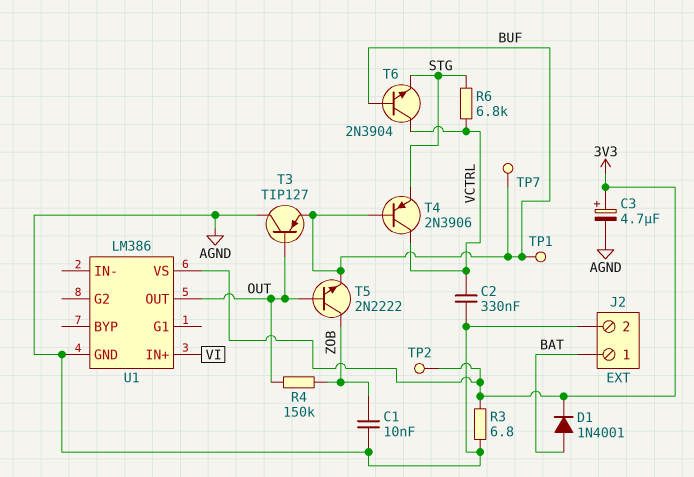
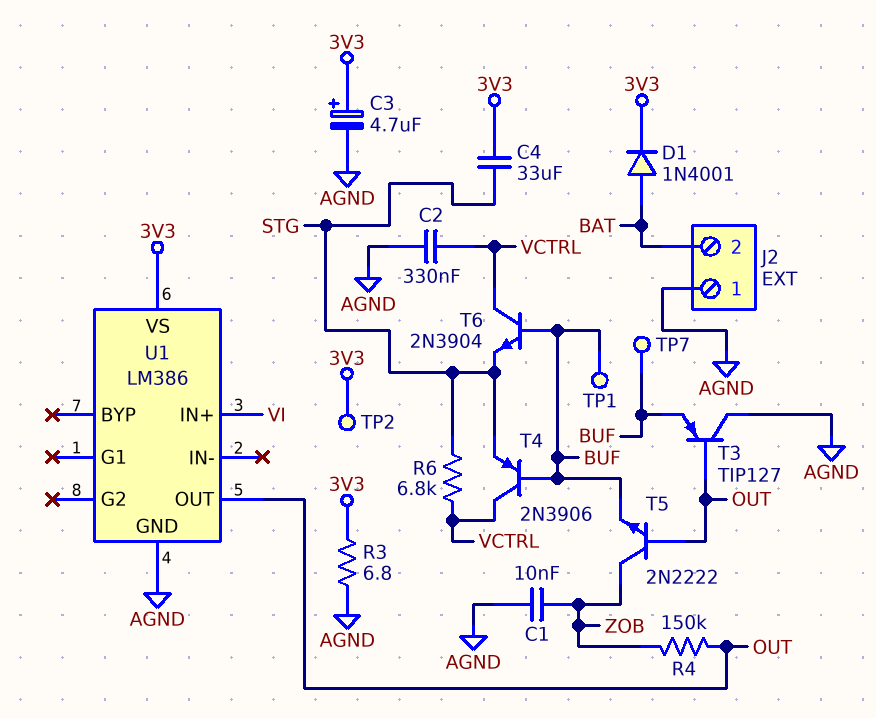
C4: none -> 33uF (3V3, STG)
J2 pin 1: BAT -> AGND
J2 pin 2: AGND -> BAT

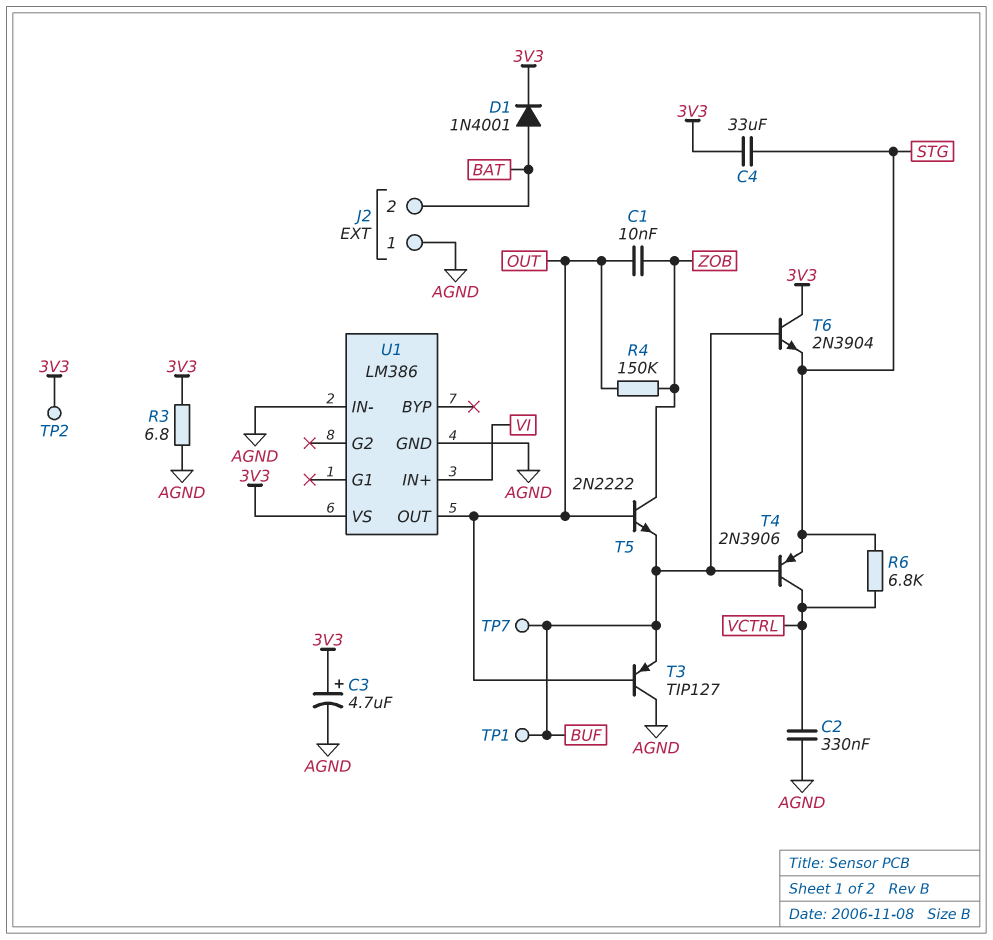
C1: 10nF (AGND, ZOB) -> 10nF (OUT, ZOB)
T6: NPN 2N3904 (B BUF, C VCTRL, E STG) -> NPN 2N3904 (B BUF, C 3V3, E STG)
U1 pin IN-: none -> AGND

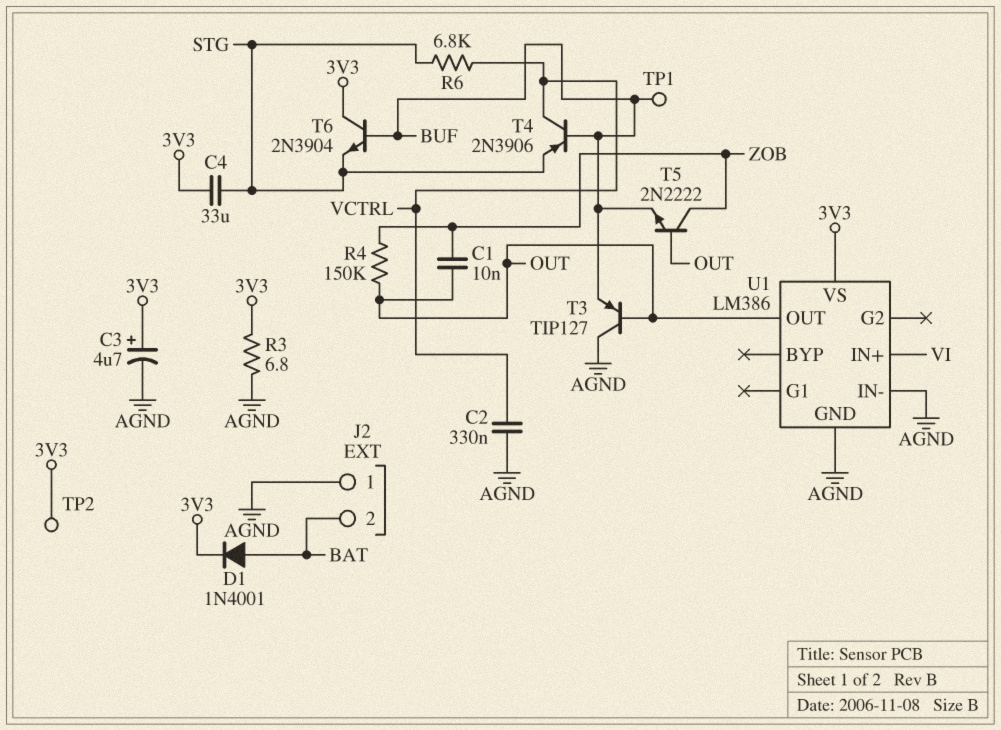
TP7: test point (BUF) -> none

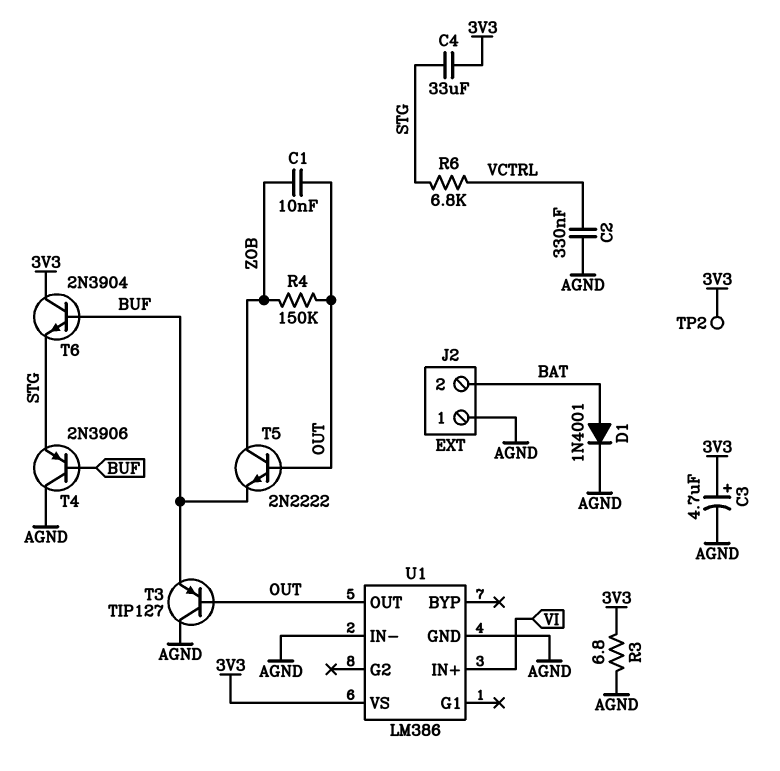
D1: diode 1N4001 (A BAT, K 3V3) -> diode 1N4001 (A BAT, K AGND)
T4: PNP 2N3906 (B BUF, C VCTRL, E STG) -> PNP 2N3906 (B BUF, C AGND, E STG)
TP1: test point (BUF) -> none

